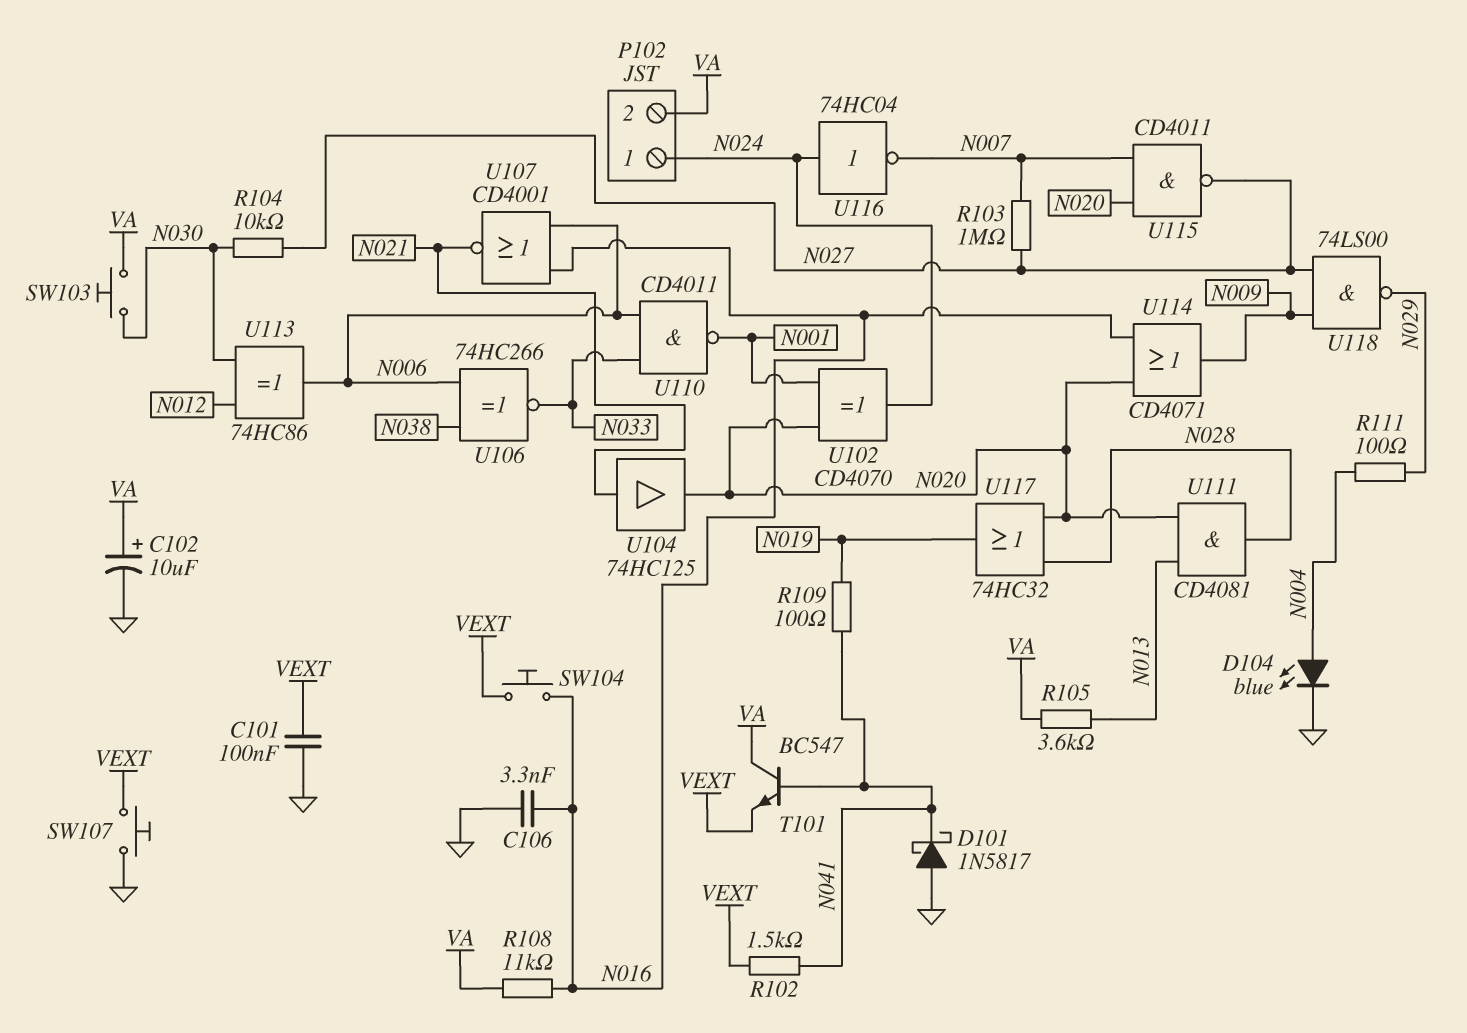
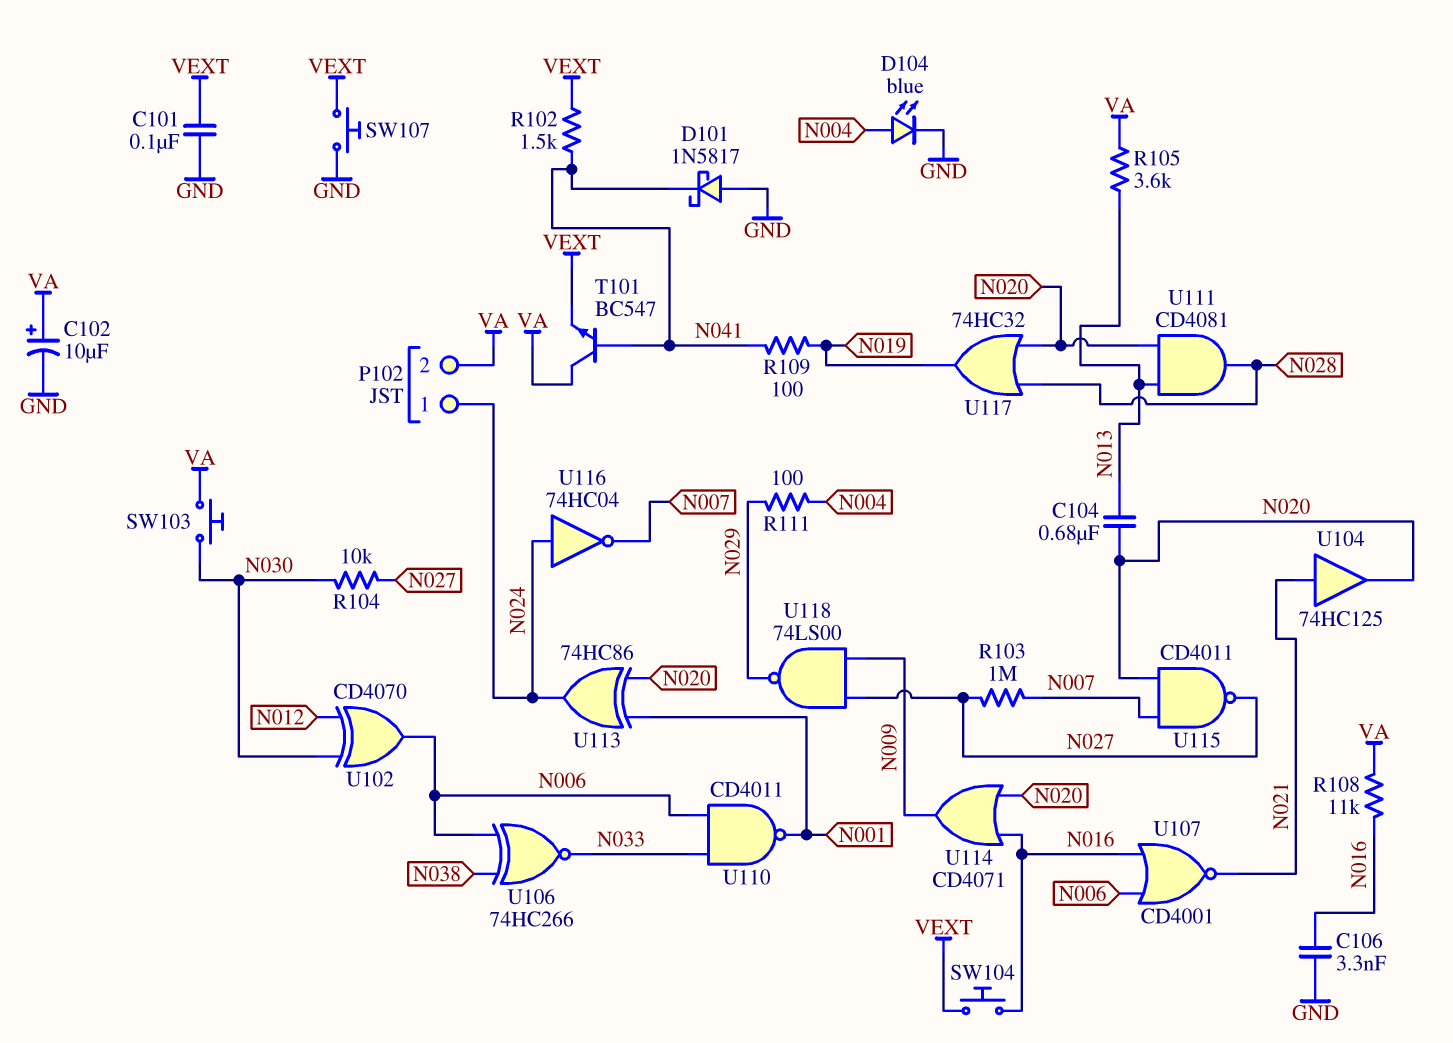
C104: none -> 680nF (N013, N020)
U102: XOR CD4070 (in N001, in N020, out N024) -> XOR CD4070 (in N012, in N030, out N006)
U113: XOR 74HC86 (in N012, in N030, out N006) -> XOR 74HC86 (in N001, in N020, out N024)

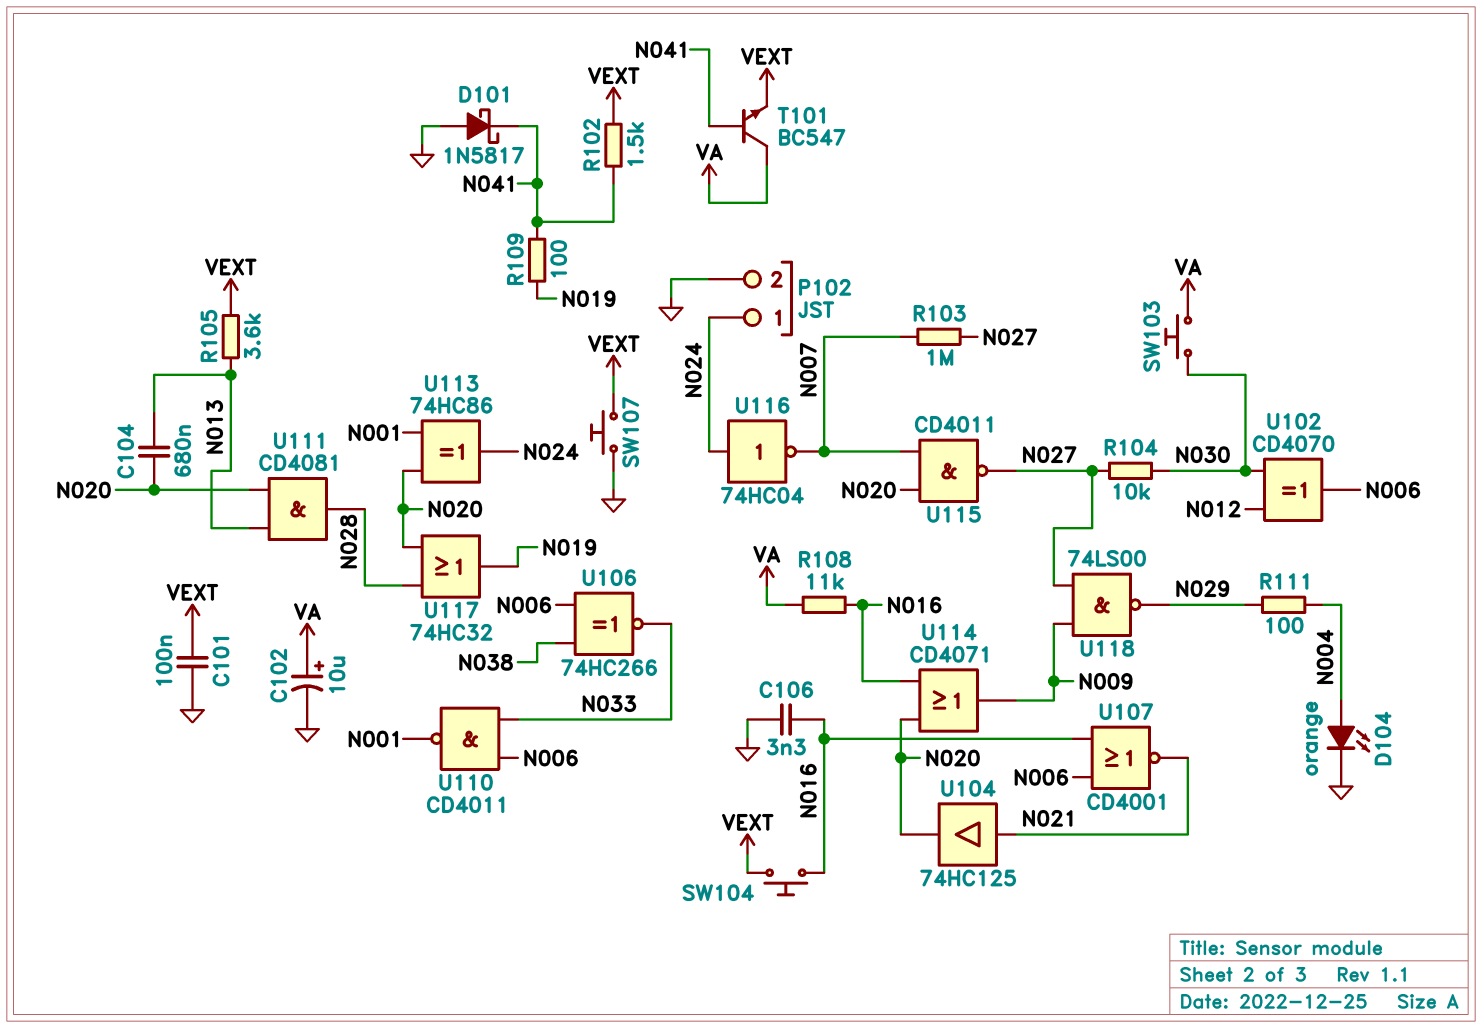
D104: LED blue (A N004, K GND) -> LED orange (A N004, K GND)
P102 pin 2: VA -> GND
R105: 3.6k (N013, VA) -> 3.6k (N013, VEXT)

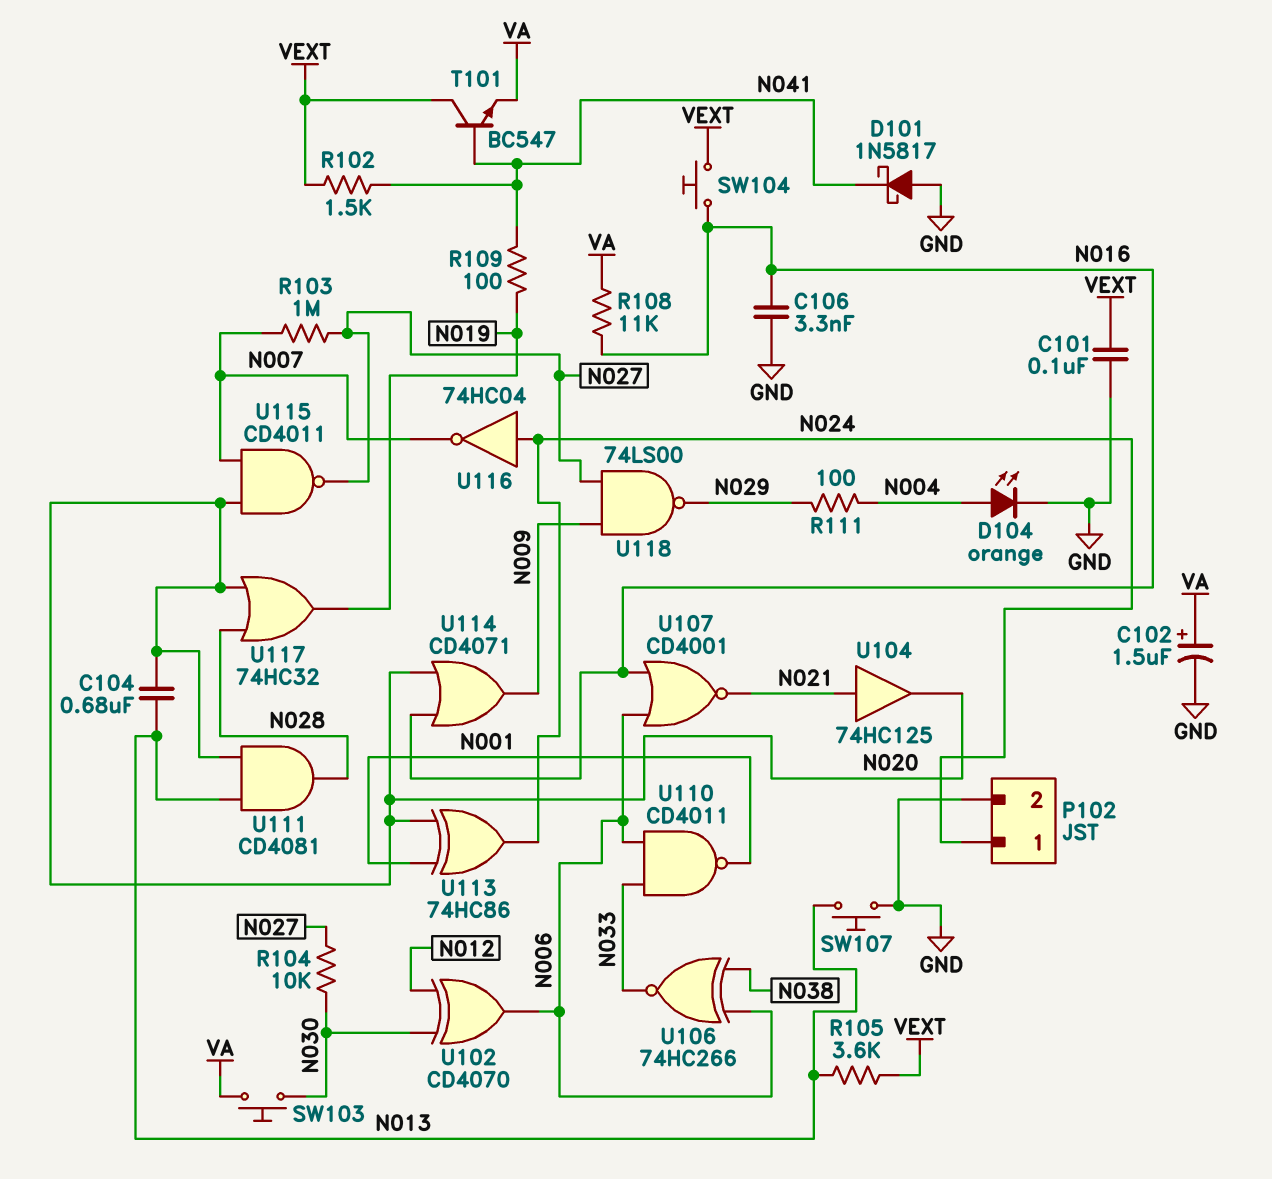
C102: 10uF (plus VA, minus GND) -> 1.5uF (plus VA, minus GND)
SW107: button (GND, VEXT) -> button (GND, N013)
T101: NPN BC547 (B N041, C VA, E VEXT) -> NPN BC547 (B N041, C VEXT, E VA)

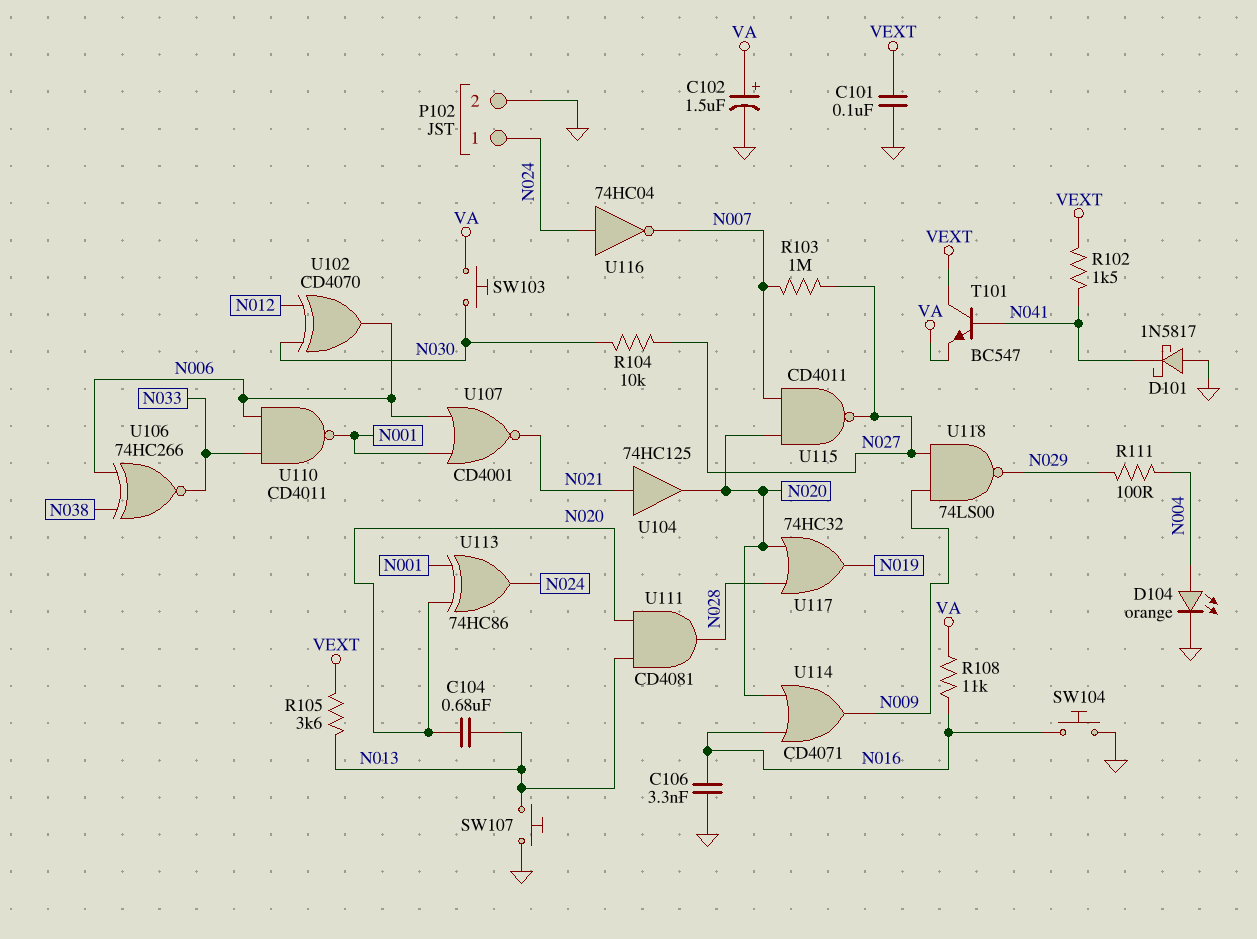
R109: 100 (N019, N041) -> none
SW104: button (N016, VEXT) -> button (GND, N016)
U107: NOR CD4001 (in N006, in N016, out N021) -> NOR CD4001 (in N001, in N006, out N021)

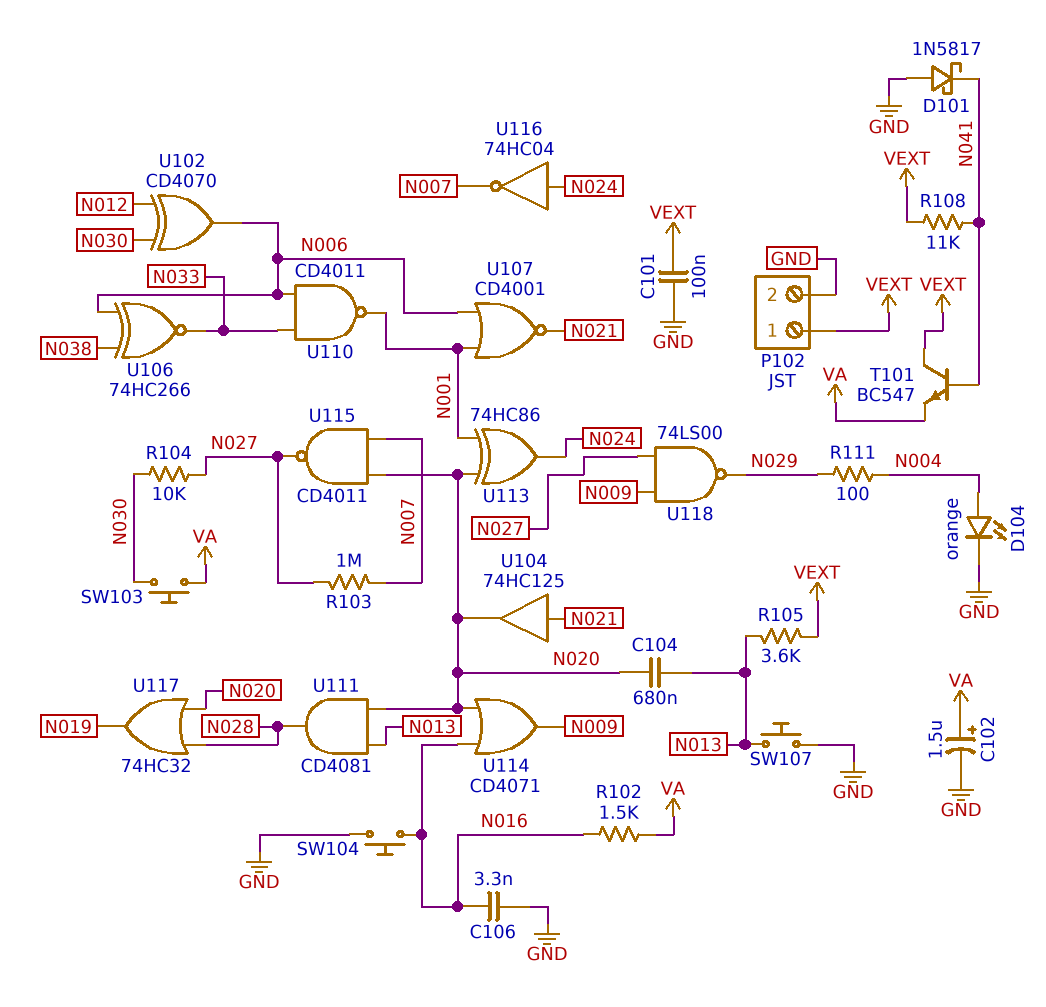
P102 pin 1: N024 -> VEXT
R102: 1.5k (N041, VEXT) -> 1.5k (N016, VA)
R108: 11k (N016, VA) -> 11k (N041, VEXT)

